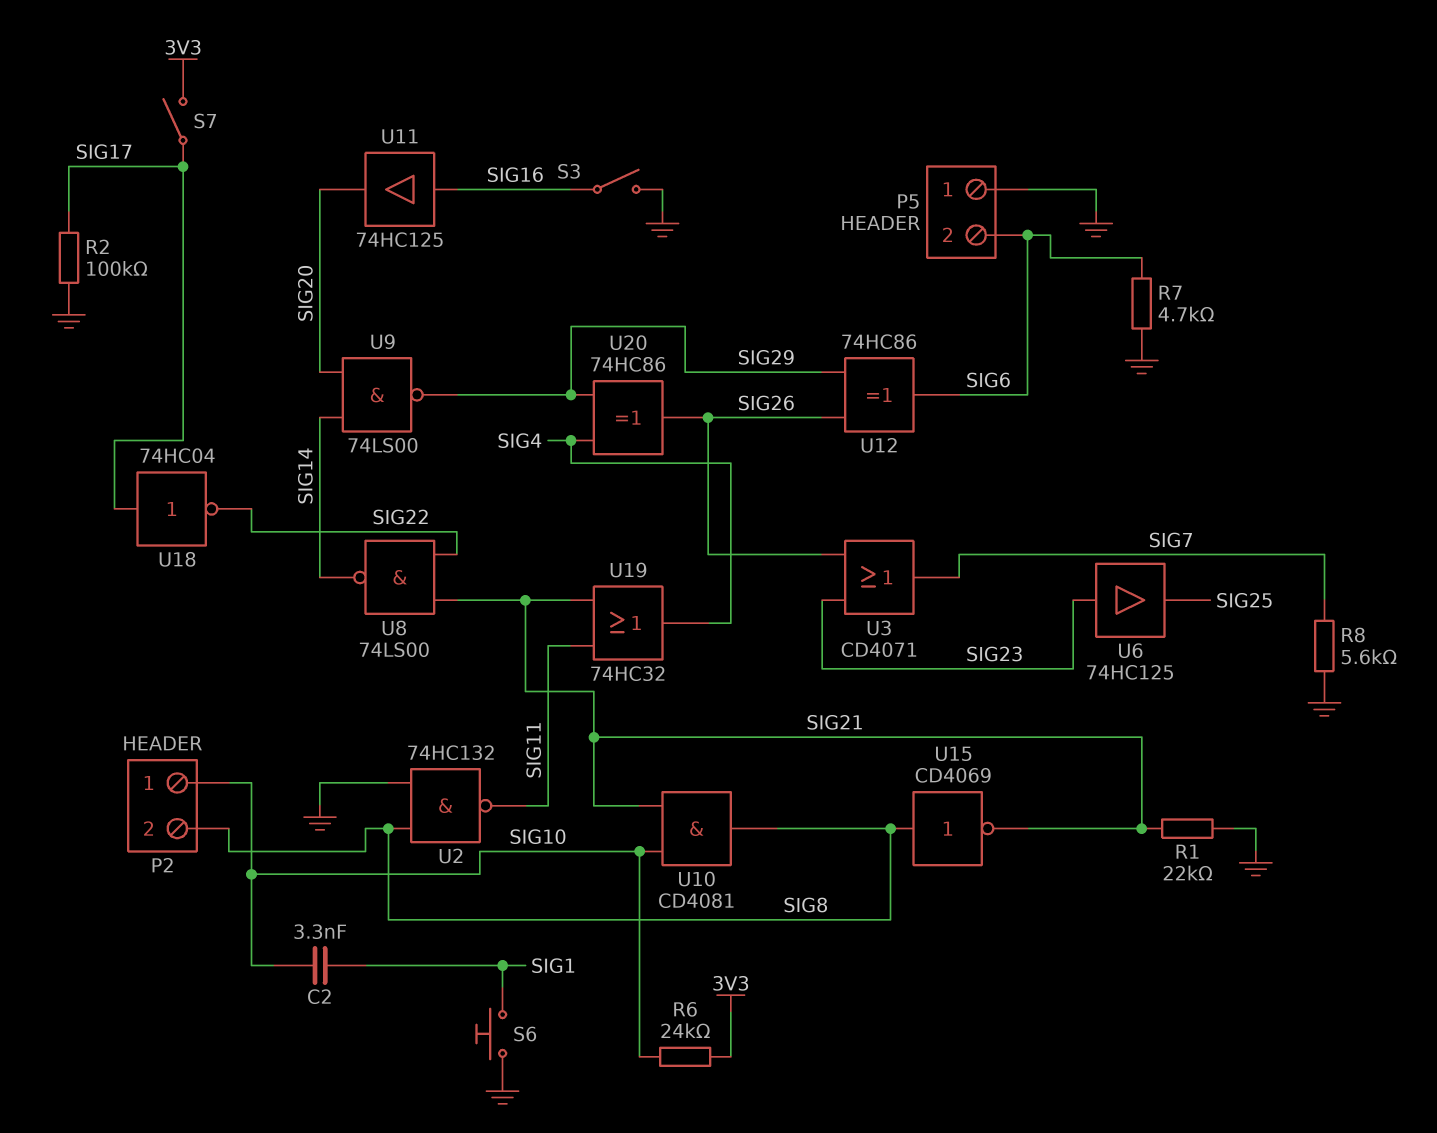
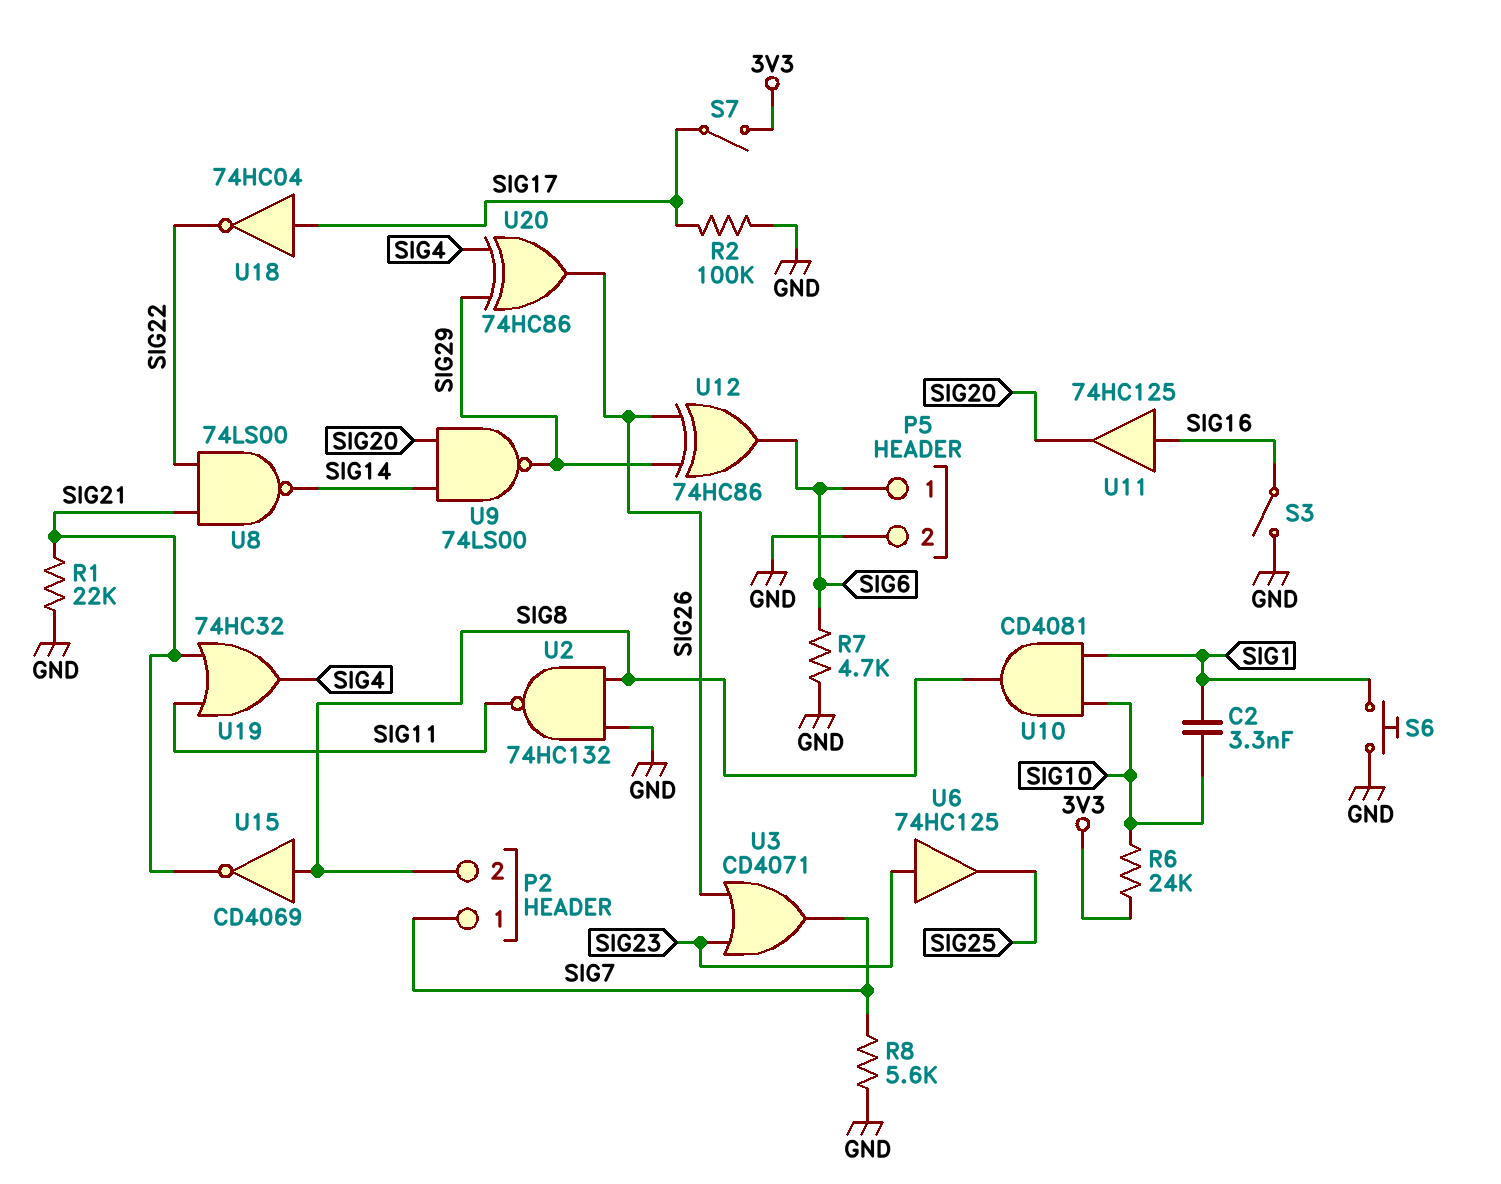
P2 pin 1: SIG10 -> SIG7
P5 pin 1: GND -> SIG6
P5 pin 2: SIG6 -> GND
U10: AND CD4081 (in SIG10, in SIG21, out SIG8) -> AND CD4081 (in SIG1, in SIG10, out SIG8)

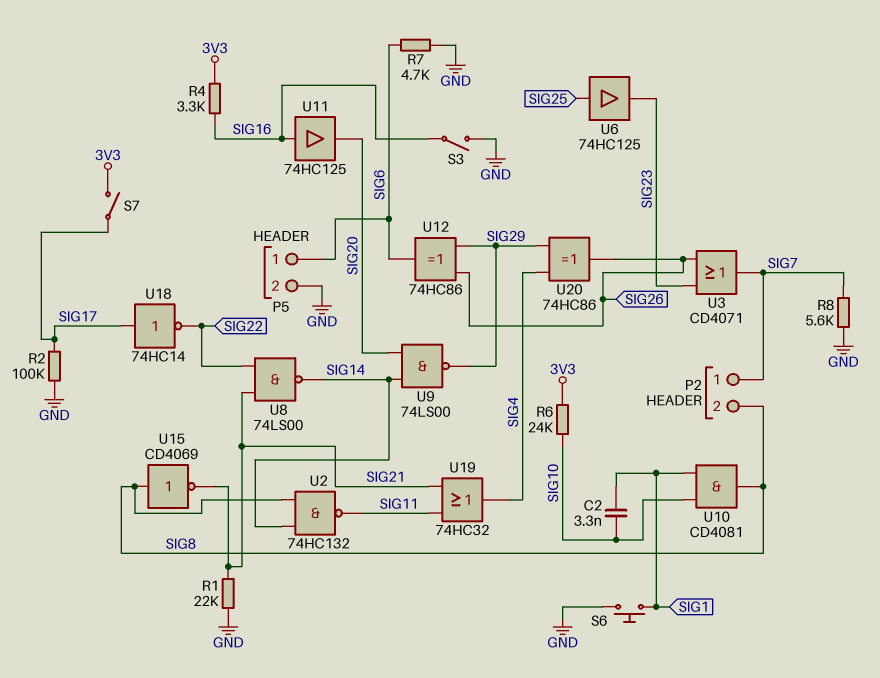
R4: none -> 3.3k (3V3, SIG16)
U2: NAND 74HC132 (in GND, in SIG8, out SIG11) -> NAND 74HC132 (in SIG8, in SIG14, out SIG11)
U6: buffer 74HC125 (in SIG23, out SIG25) -> buffer 74HC125 (in SIG25, out SIG23)
U18: NOT 74HC04 (in SIG17, out SIG22) -> NOT 74HC14 (in SIG17, out SIG22)

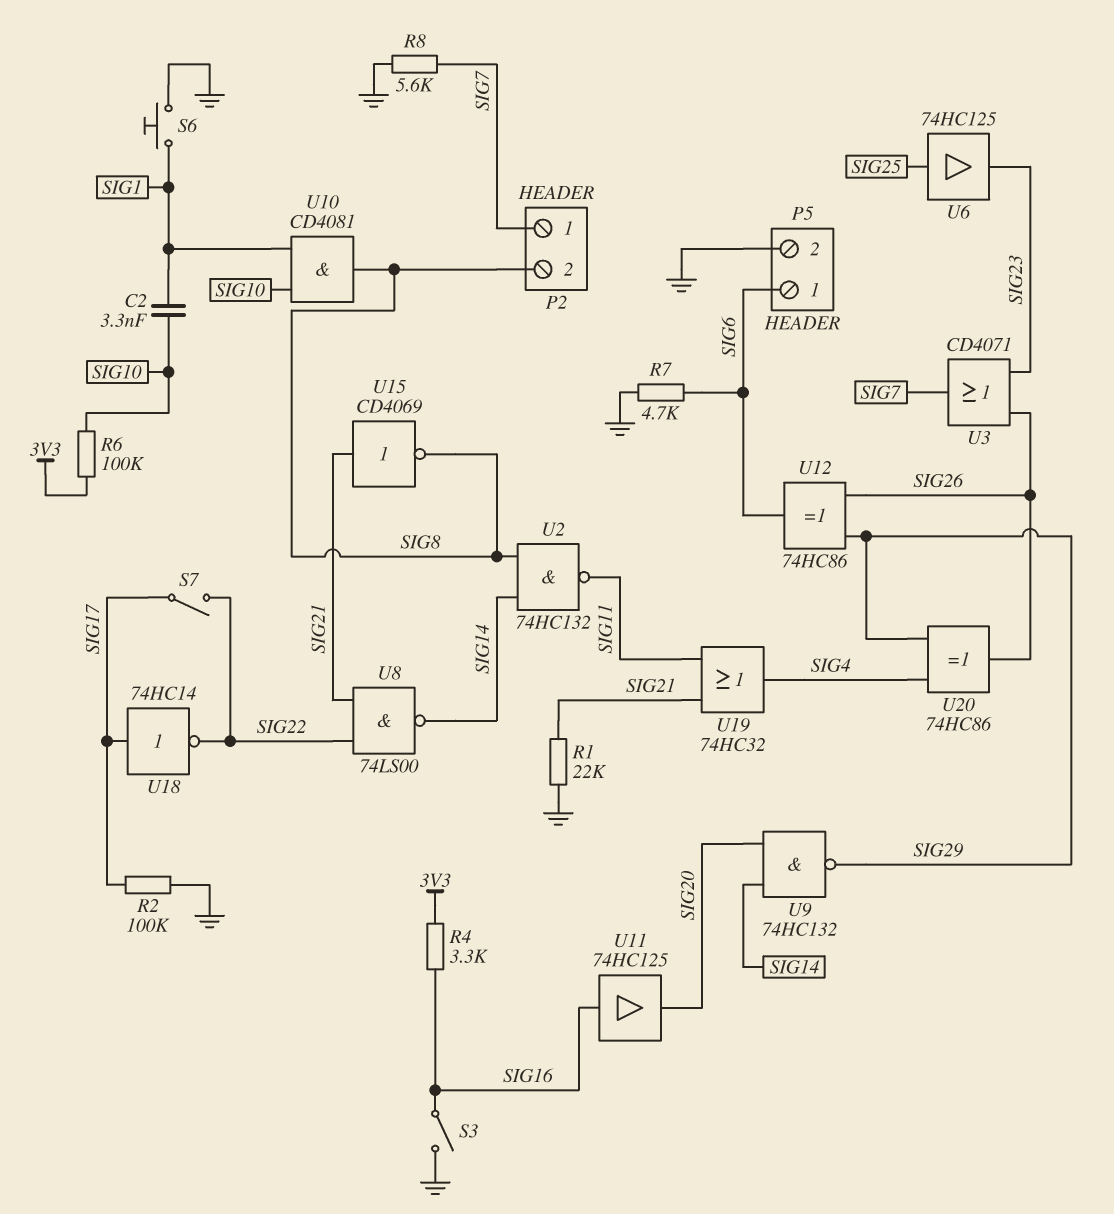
R6: 24k (3V3, SIG10) -> 100k (3V3, SIG10)
S7: switch (3V3, SIG17) -> switch (SIG17, SIG22)
U9: NAND 74LS00 (in SIG14, in SIG20, out SIG29) -> NAND 74HC132 (in SIG14, in SIG20, out SIG29)
U15: NOT CD4069 (in SIG8, out SIG21) -> NOT CD4069 (in SIG21, out SIG8)

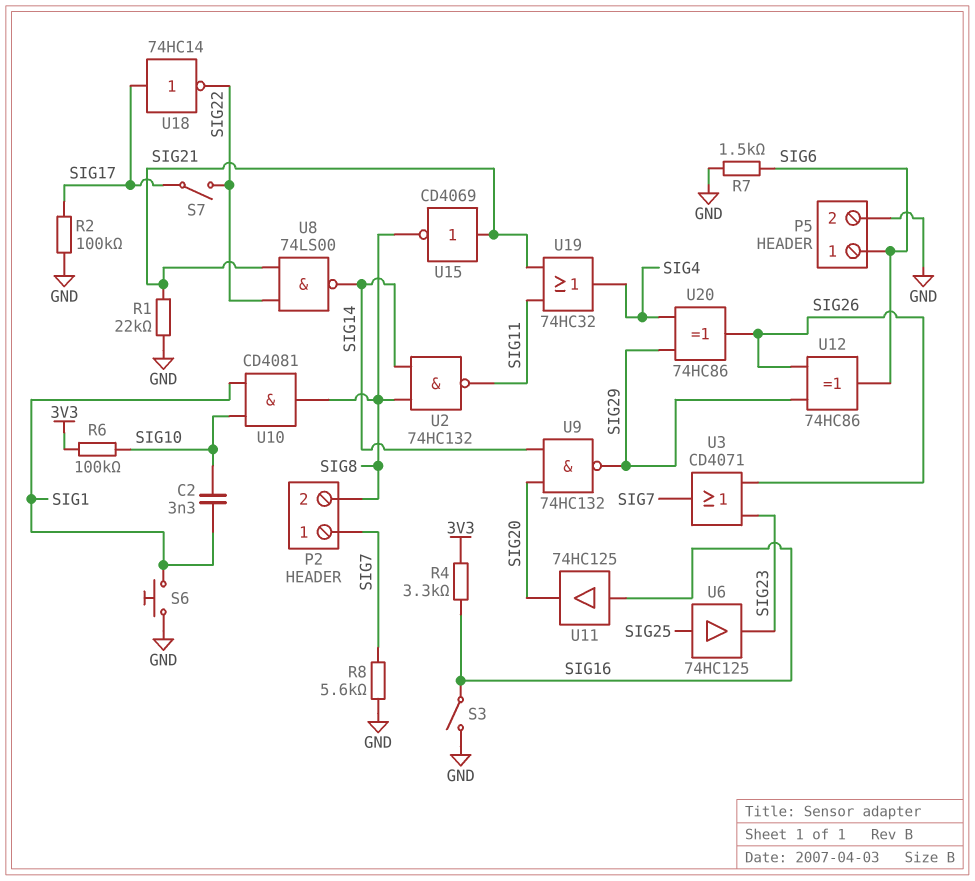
R7: 4.7k (GND, SIG6) -> 1.5k (GND, SIG6)

